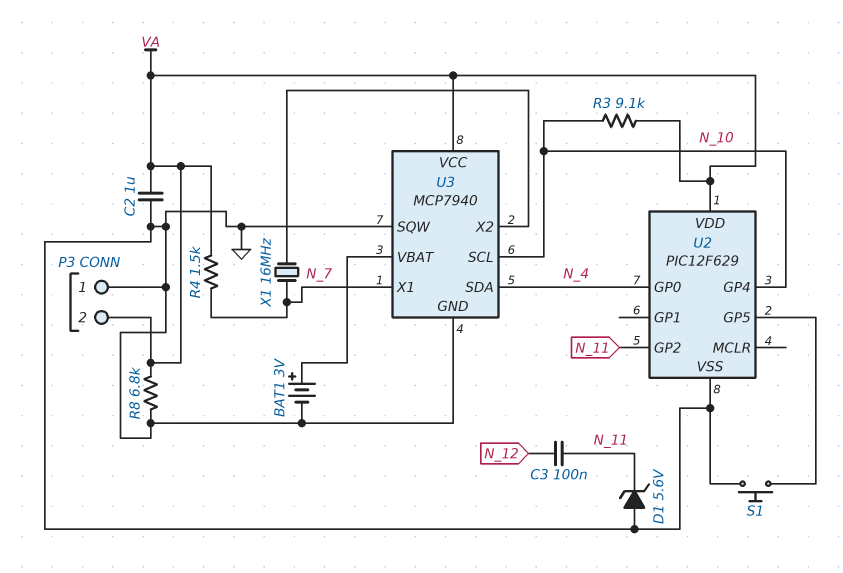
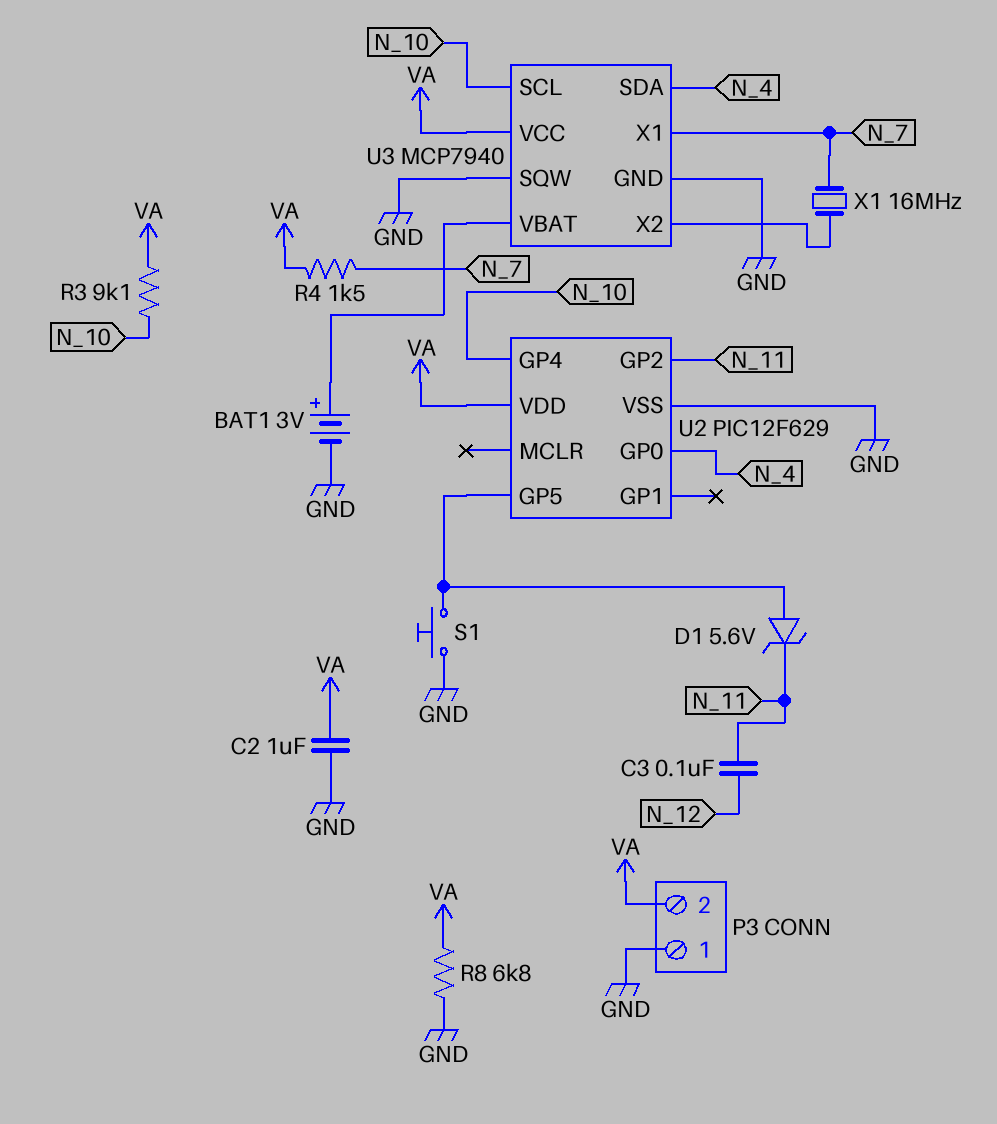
D1: zener 5.6V (A GND, K N_11) -> zener 5.6V (A U2/GP5, K N_11)

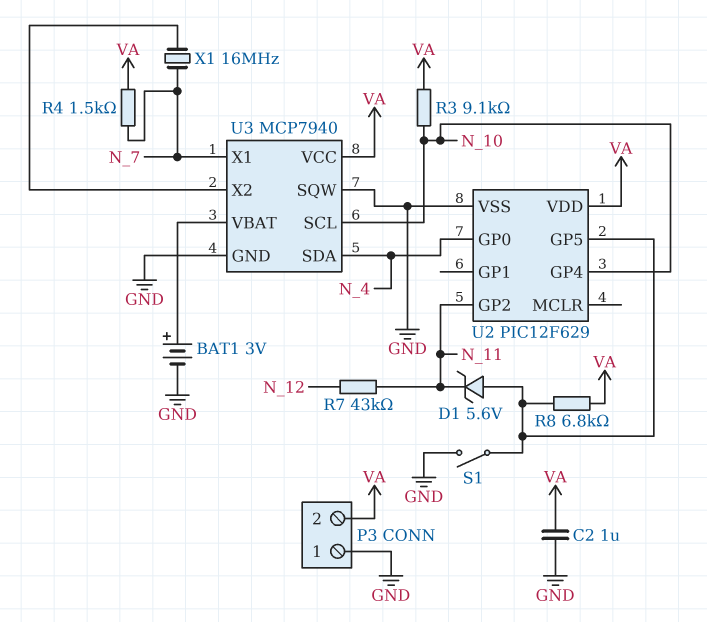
C3: 100nF (N_11, N_12) -> none
R7: none -> 43k (N_11, N_12)
R8: 6.8k (GND, VA) -> 6.8k (U2/GP5, VA)
S1: button (GND, U2/GP5) -> switch (GND, U2/GP5)

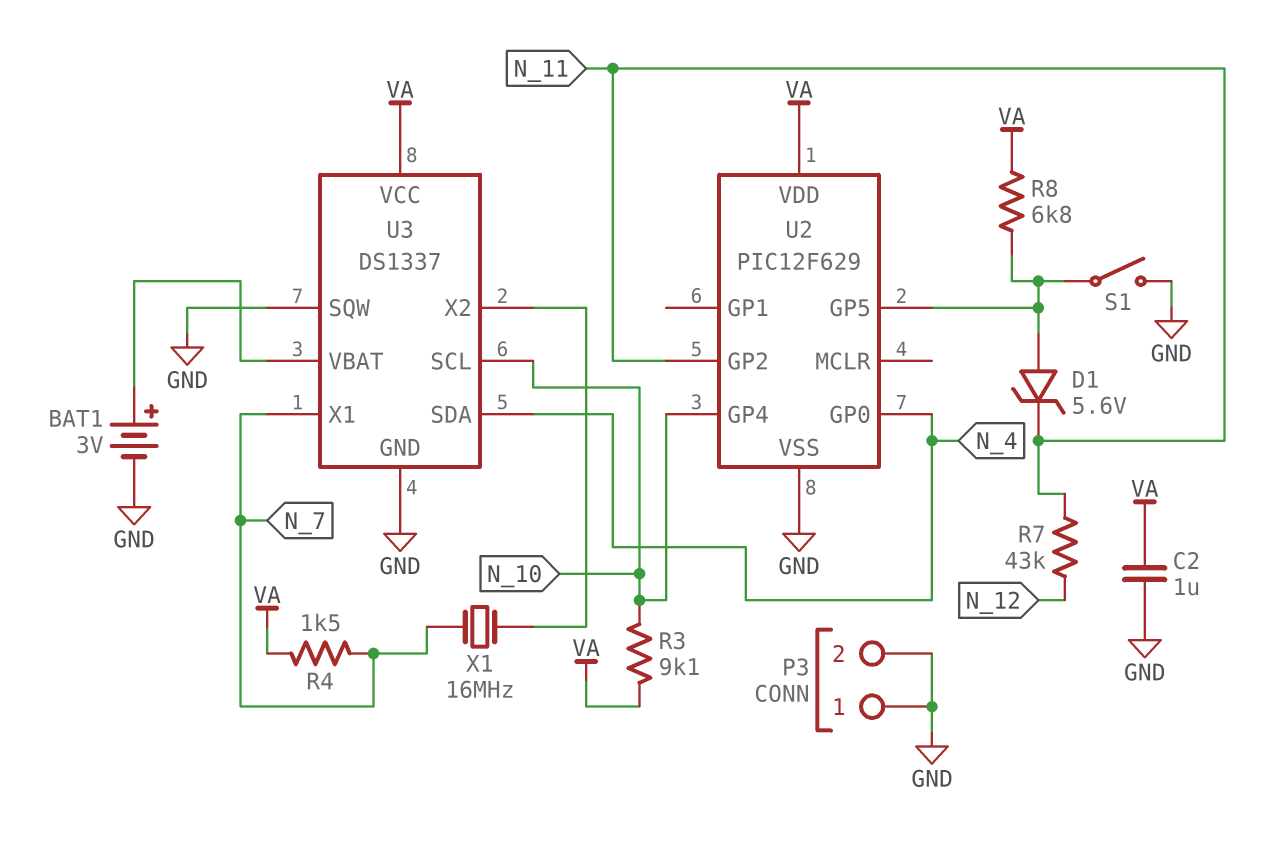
P3 pin 2: VA -> GND
U3: MCP7940 -> DS1337

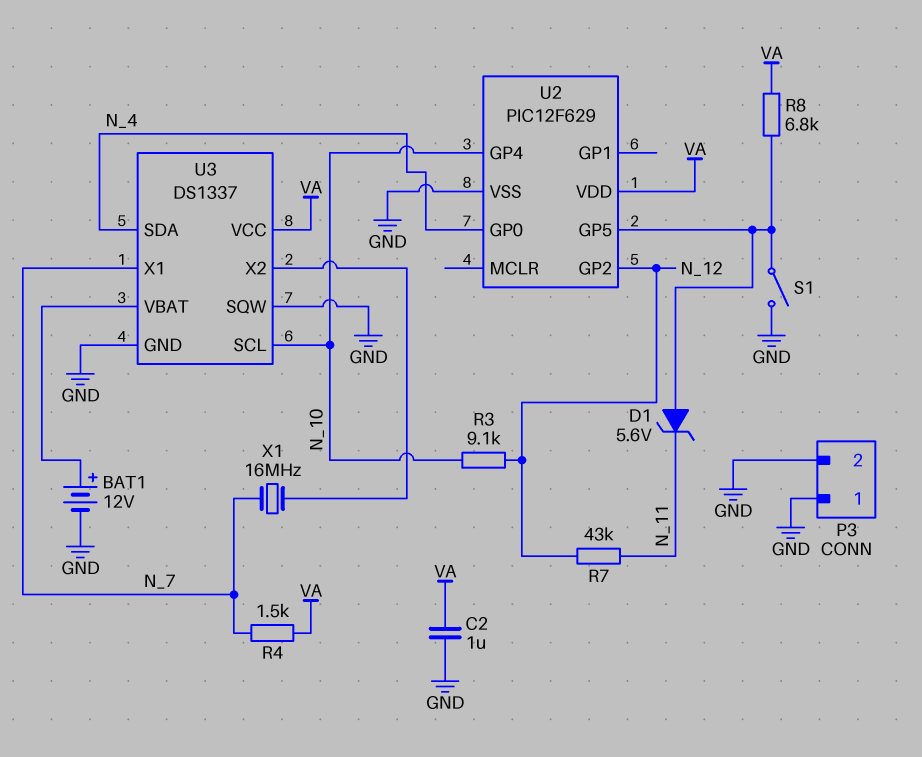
BAT1: 3V (plus U3/VBAT, minus GND) -> 12V (plus U3/VBAT, minus GND)
R3: 9.1k (N_10, VA) -> 9.1k (N_10, N_12)
U2 pin GP2: N_11 -> N_12

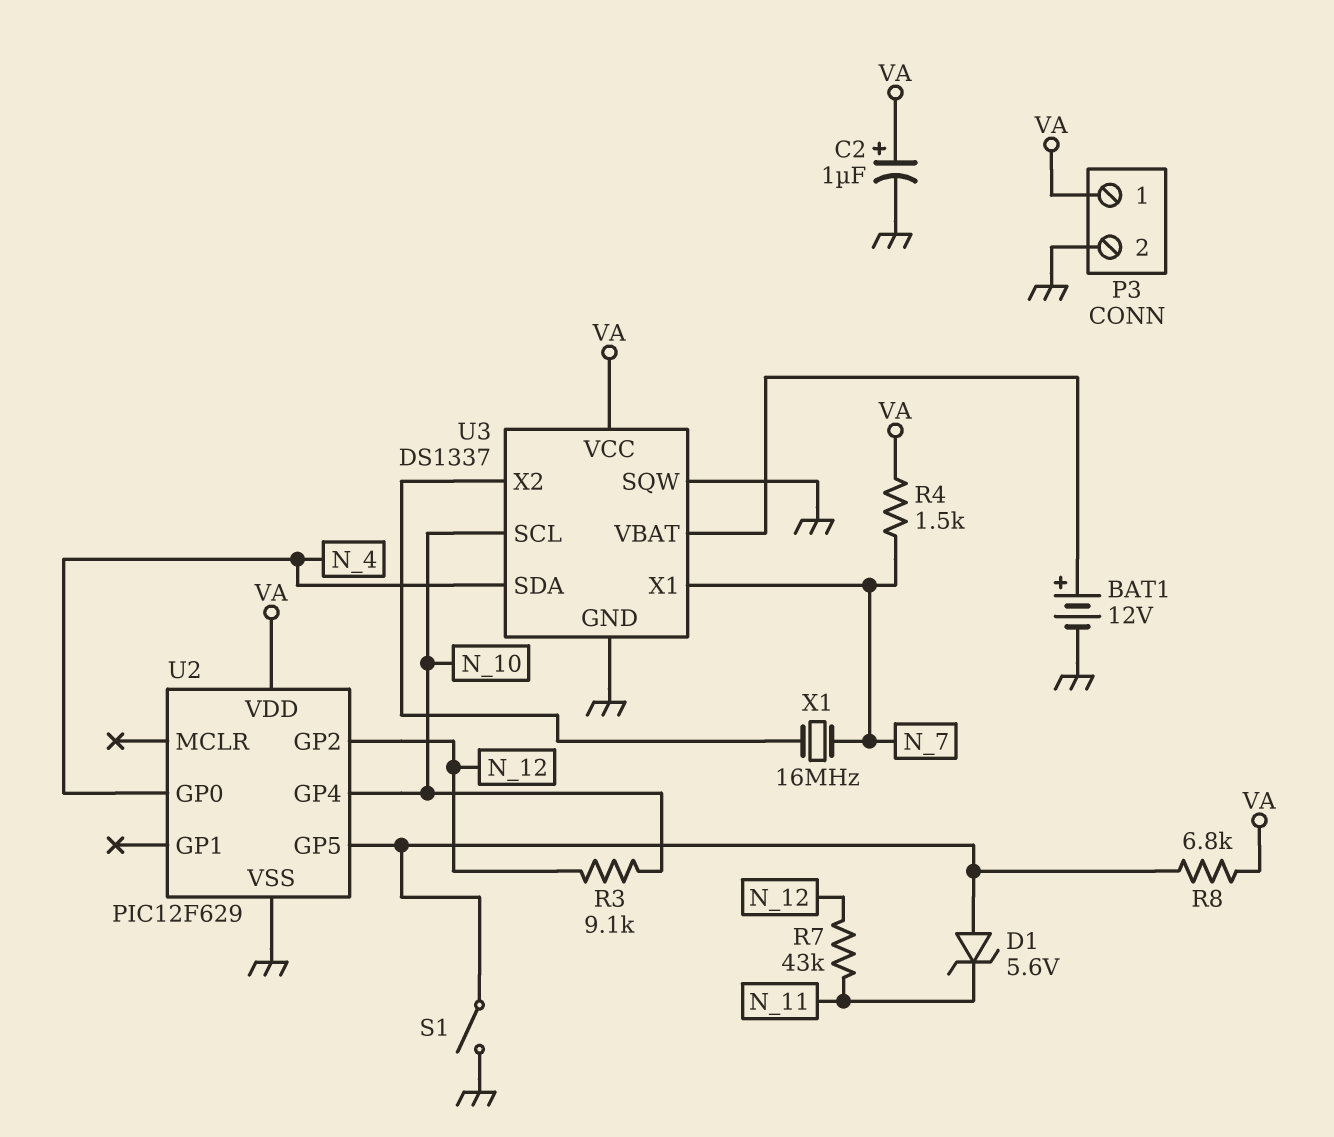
C2: 1uF (GND, VA) -> 1uF (plus VA, minus GND)
P3 pin 1: GND -> VA

